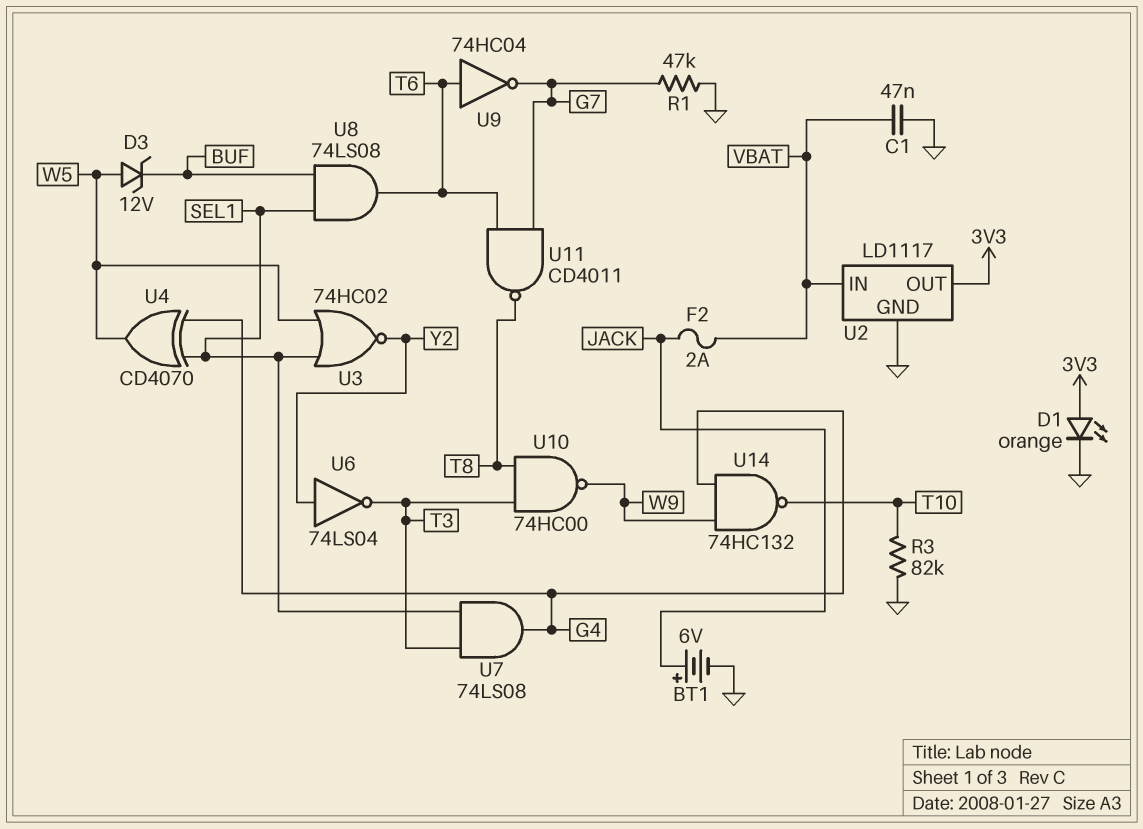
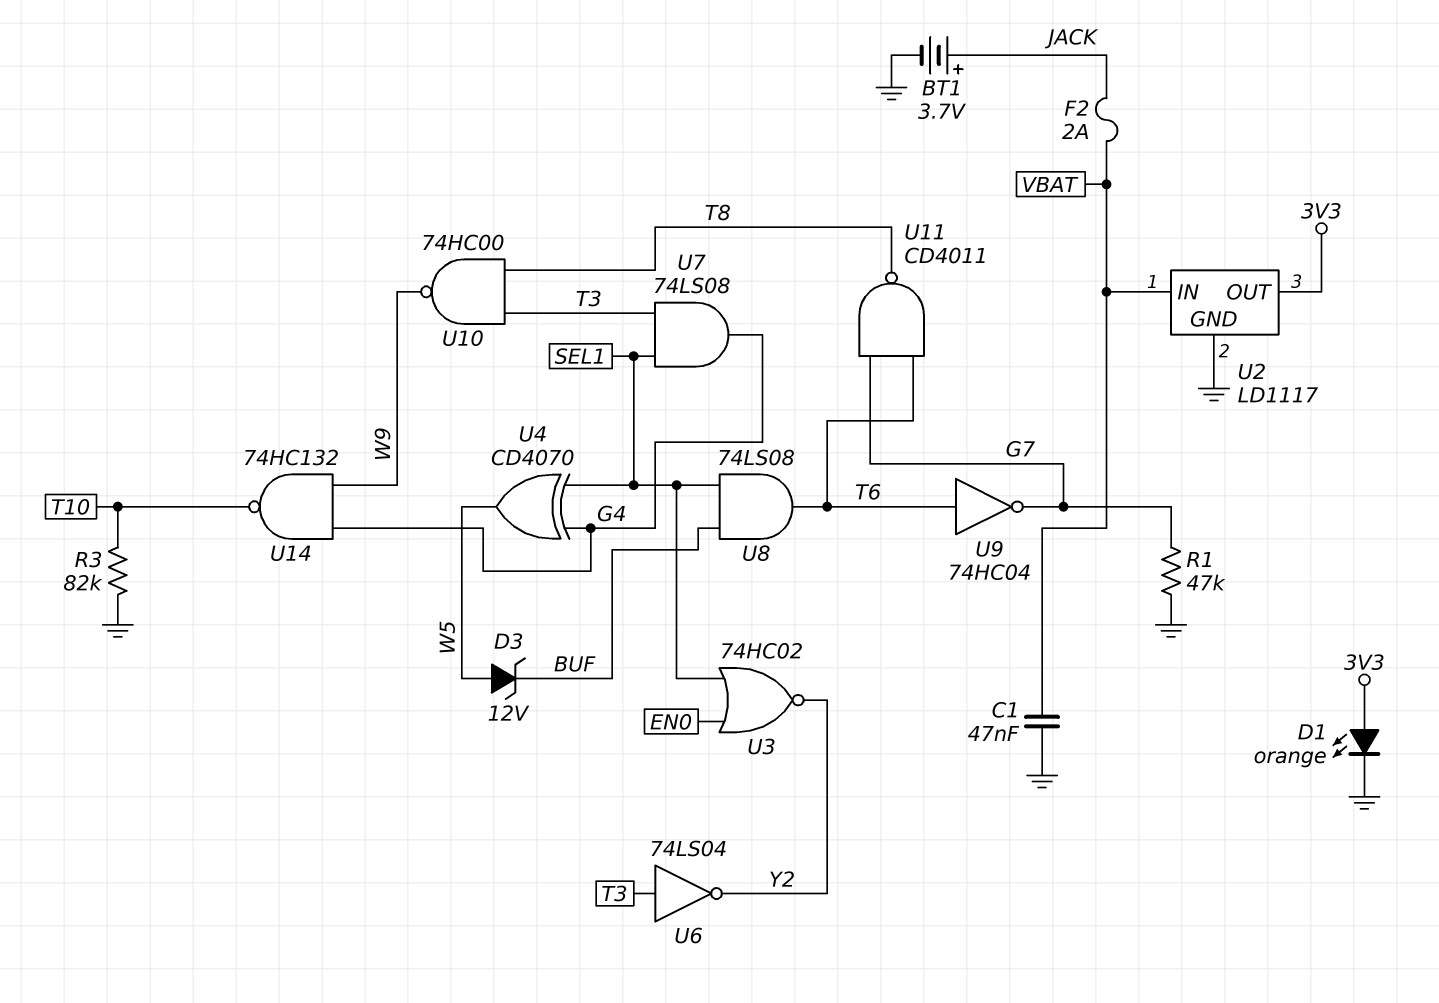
BT1: 6V (plus JACK, minus GND) -> 3.7V (plus JACK, minus GND)
U3: NOR 74HC02 (in SEL1, in W5, out Y2) -> NOR 74HC02 (in EN0, in SEL1, out Y2)
U6: NOT 74LS04 (in Y2, out T3) -> NOT 74LS04 (in T3, out Y2)

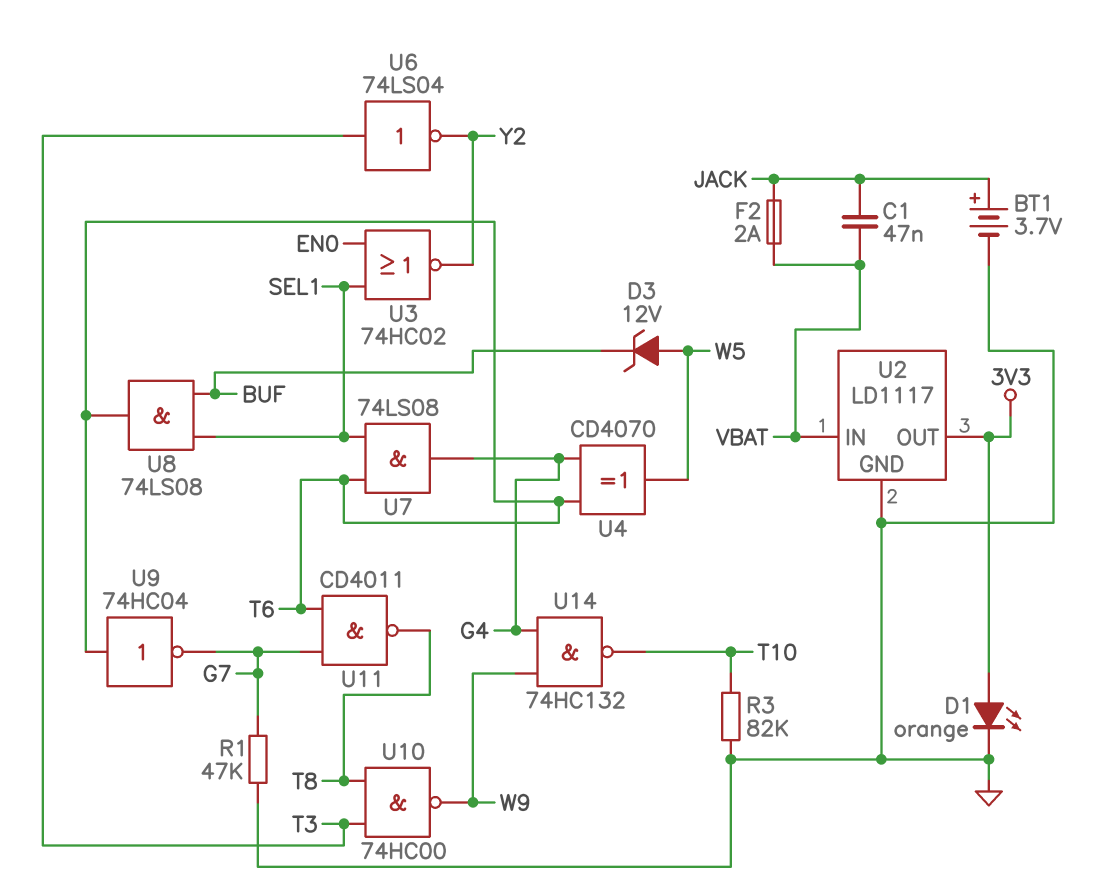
C1: 47nF (GND, VBAT) -> 47nF (JACK, VBAT)
U4: XOR CD4070 (in G4, in SEL1, out W5) -> XOR CD4070 (in G4, in T6, out W5)
U7: AND 74LS08 (in SEL1, in T3, out G4) -> AND 74LS08 (in SEL1, in T6, out G4)

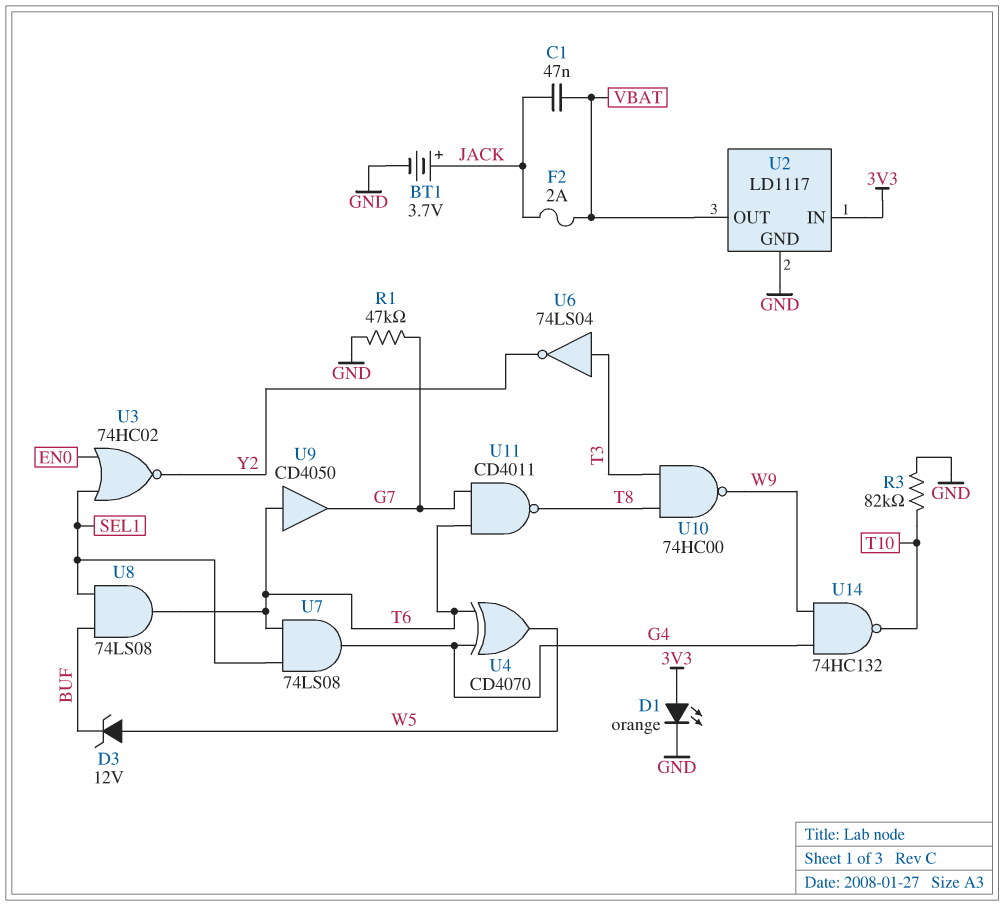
U2 pin IN: VBAT -> 3V3
U2 pin OUT: 3V3 -> VBAT
U9: NOT 74HC04 (in T6, out G7) -> buffer CD4050 (in T6, out G7)

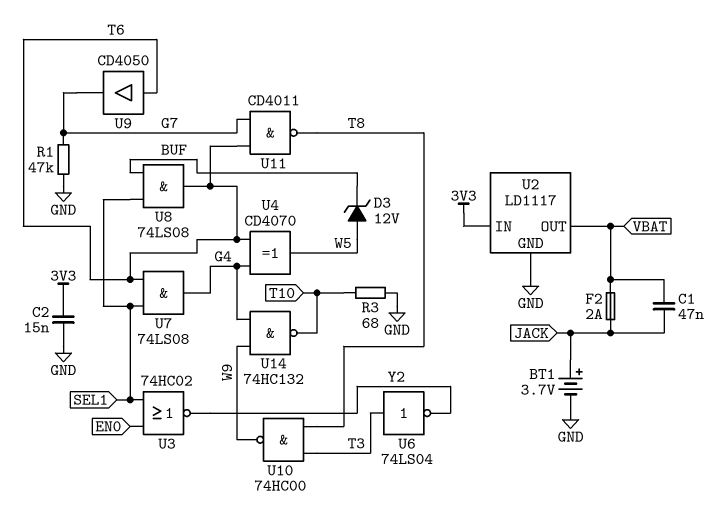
C2: none -> 15nF (3V3, GND)
D1: LED orange (A 3V3, K GND) -> none
R3: 82k (GND, T10) -> 68 (GND, T10)

